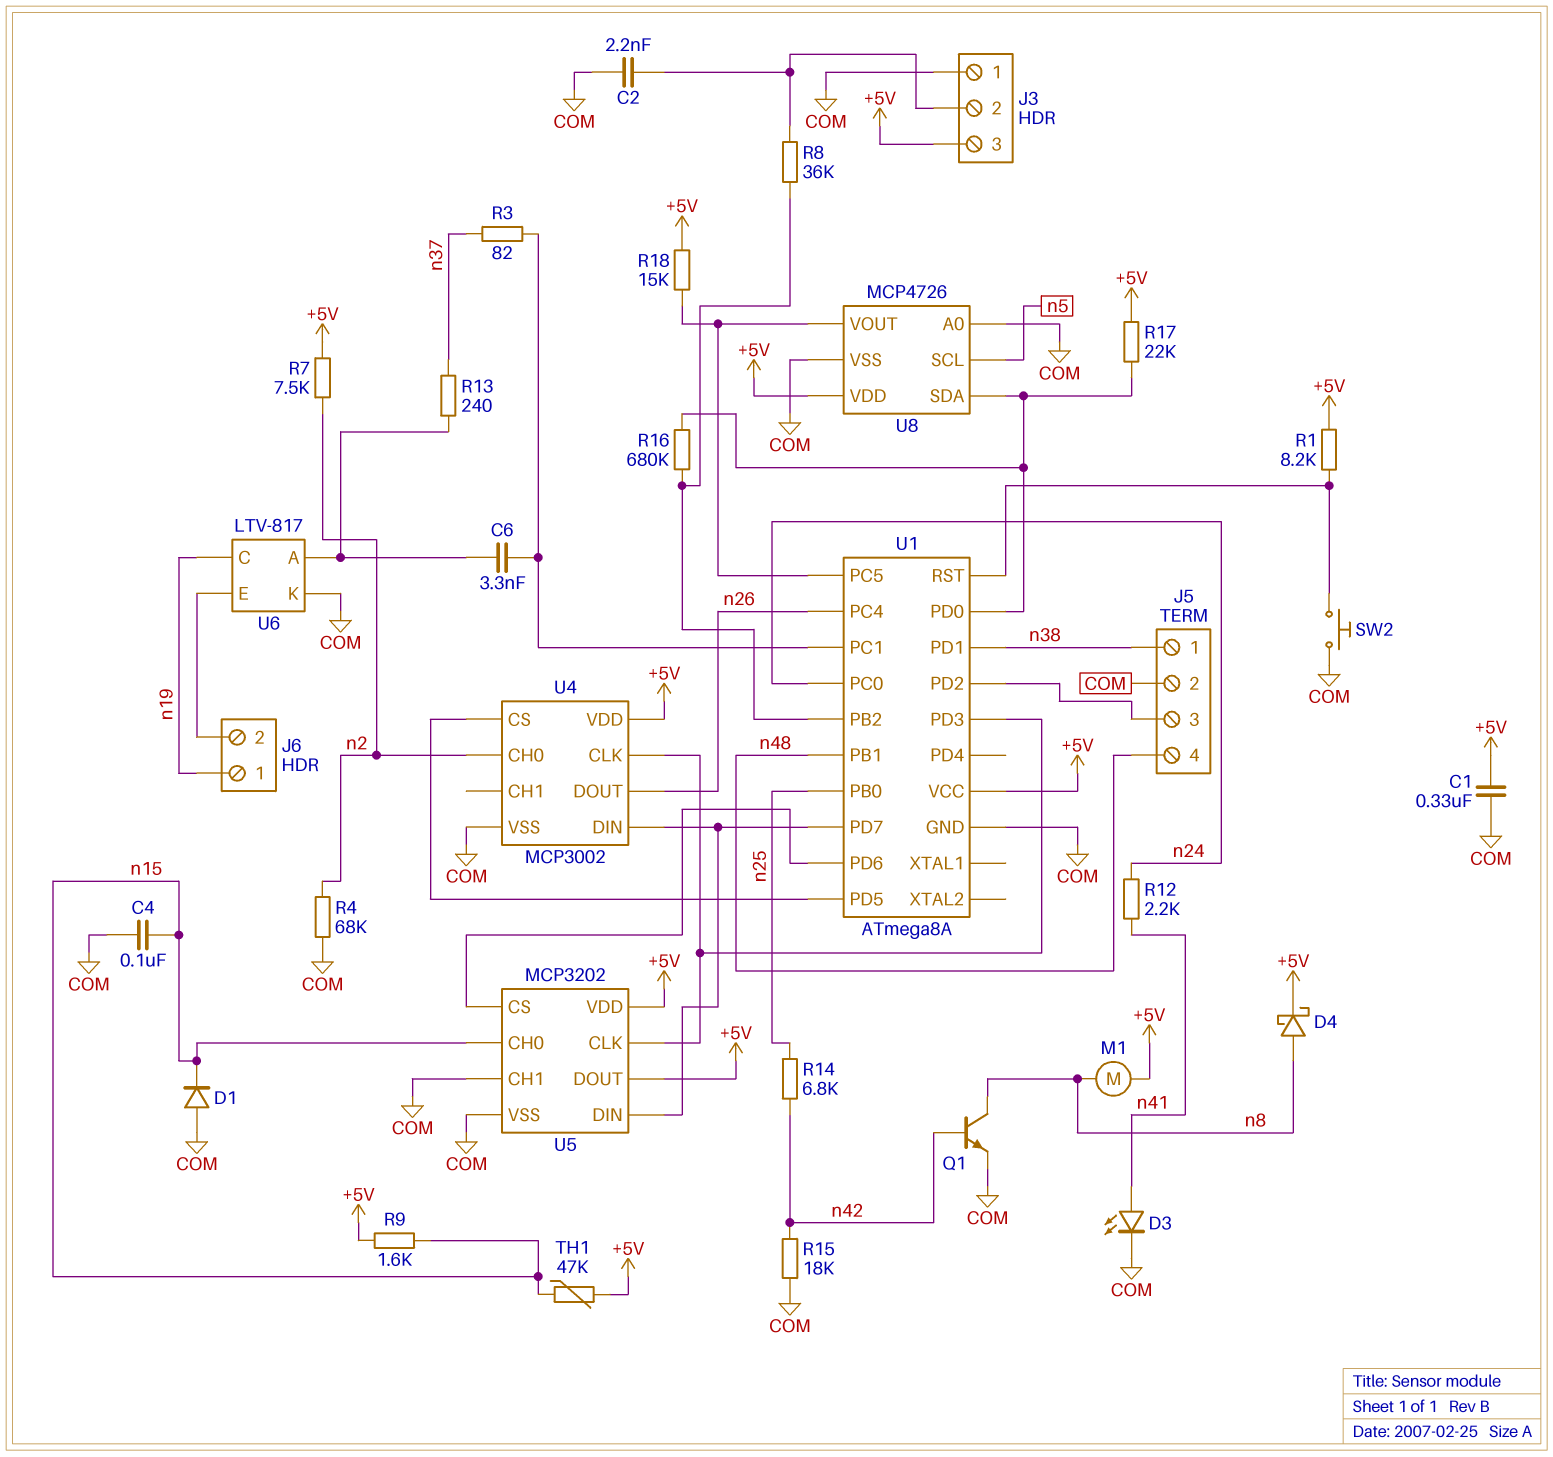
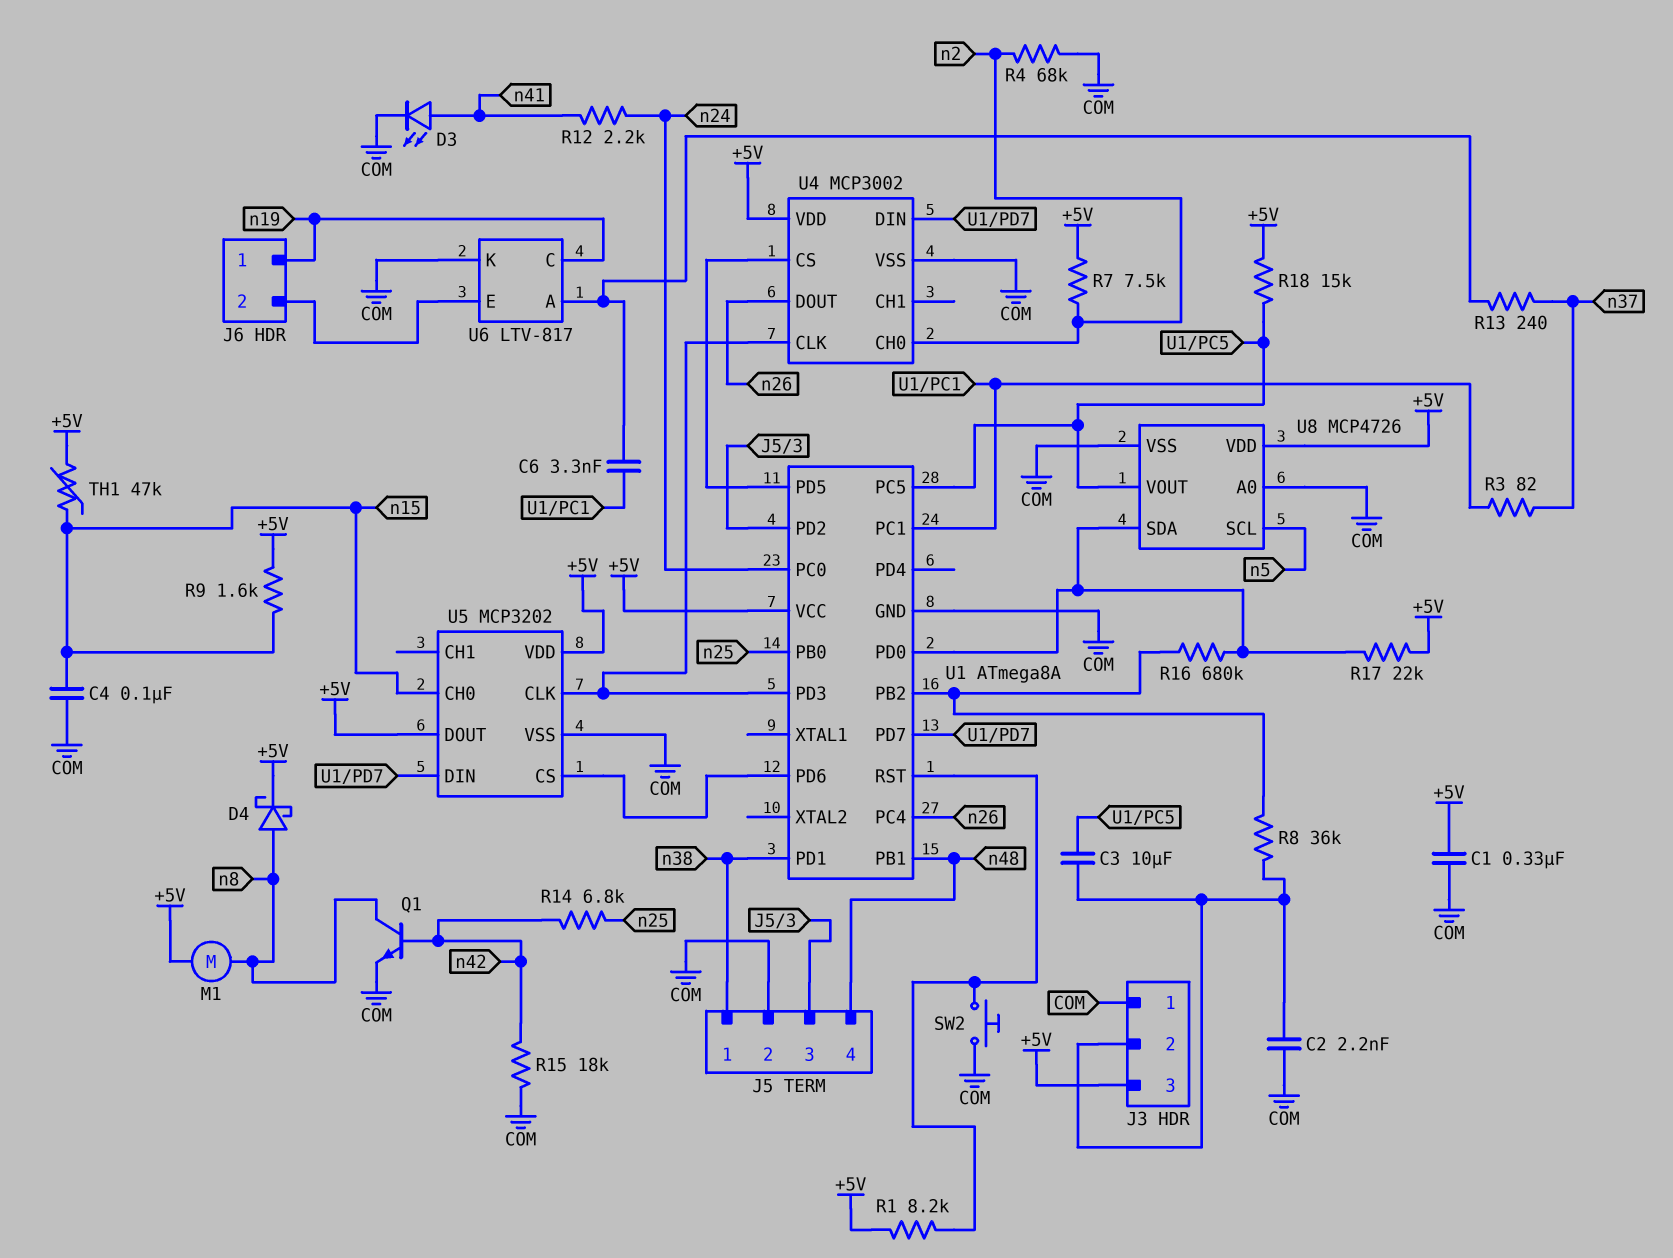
C3: none -> 10uF (J3/2, U1/PC5)
D1: diode (A COM, K n15) -> none
U5 pin CH1: COM -> none

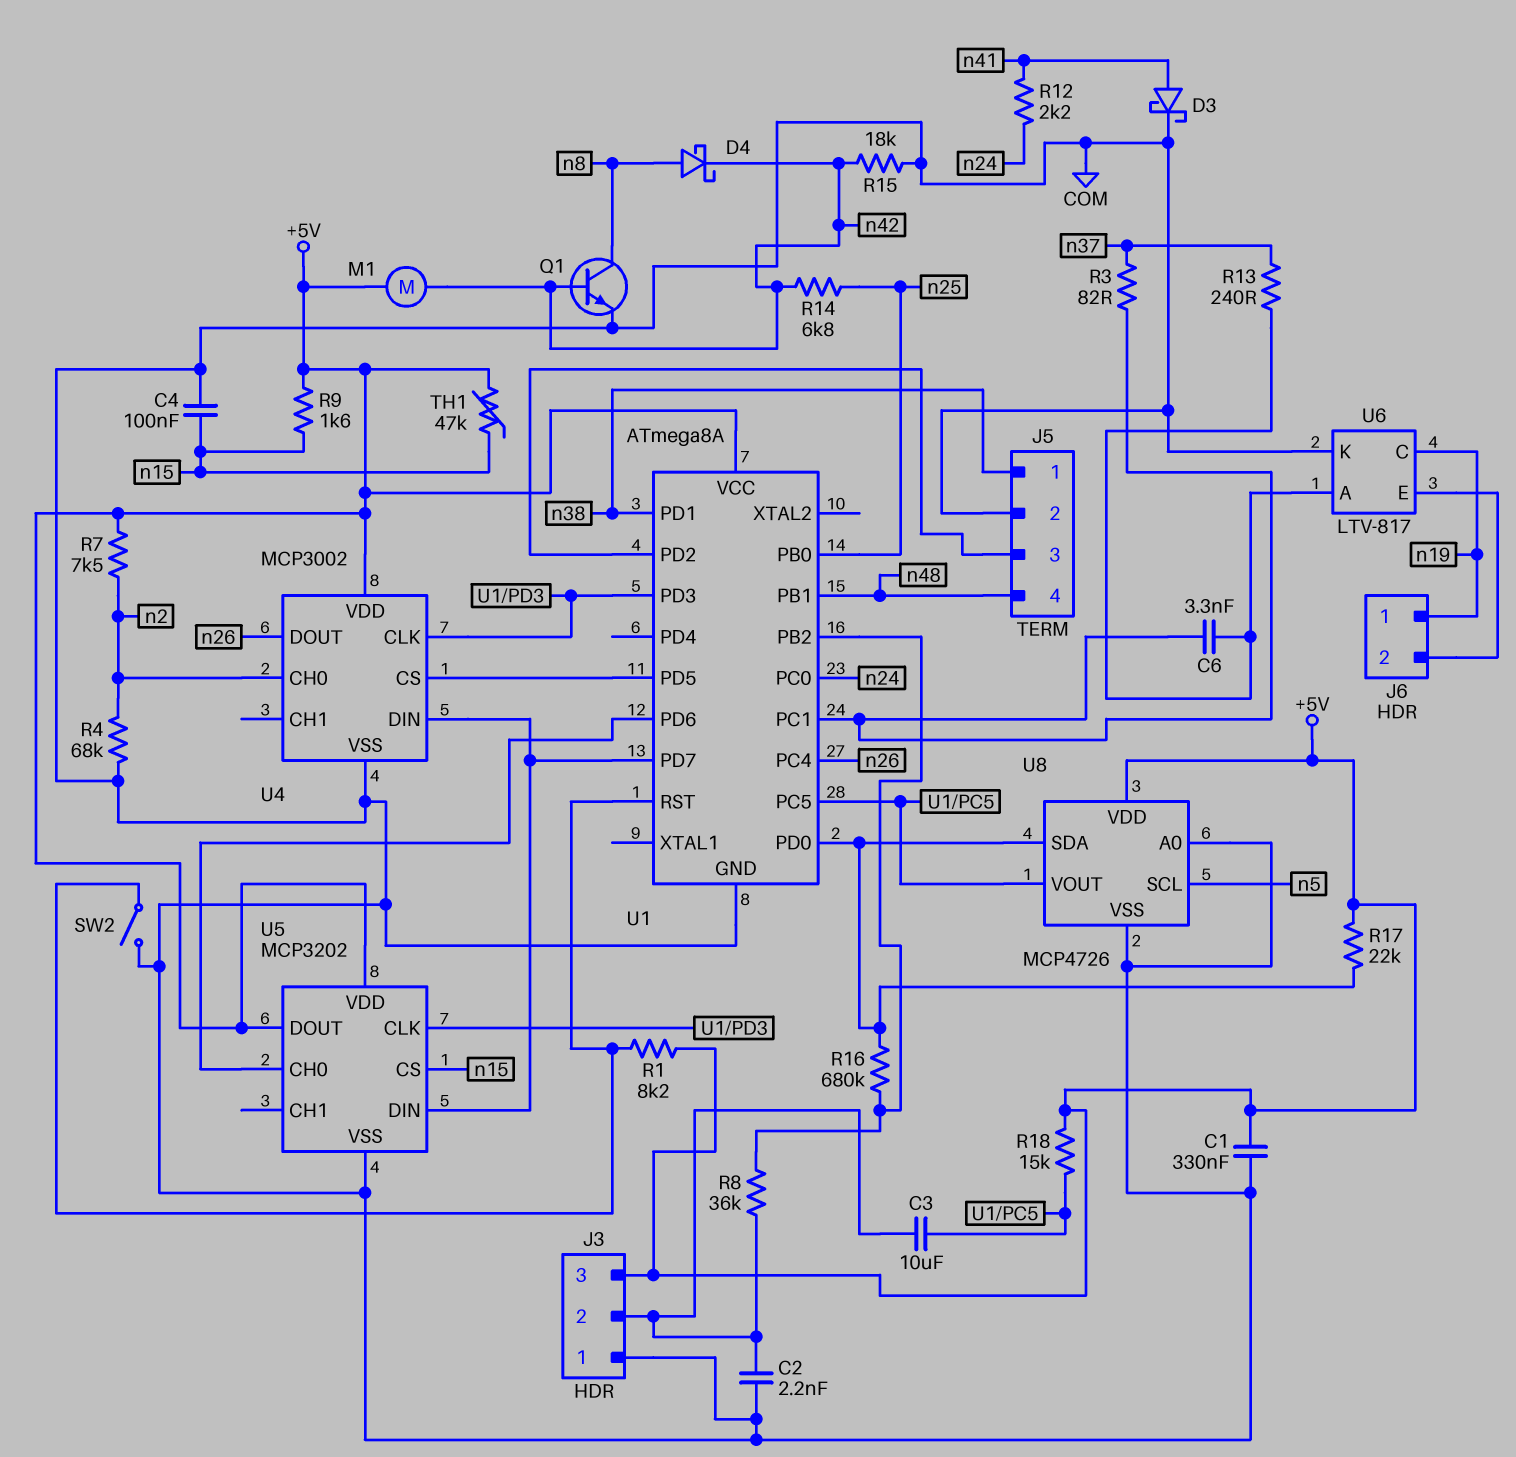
D3: LED (A n41, K COM) -> schottky (A n41, K COM)
D4: schottky (A n8, K +5V) -> schottky (A n8, K n42)
M1: motor (+5V, n8) -> motor (+5V, n42)
SW2: button (COM, U1/RST) -> switch (COM, U1/RST)
U5 pin CH0: n15 -> U1/PD6
U5 pin CS: U1/PD6 -> n15

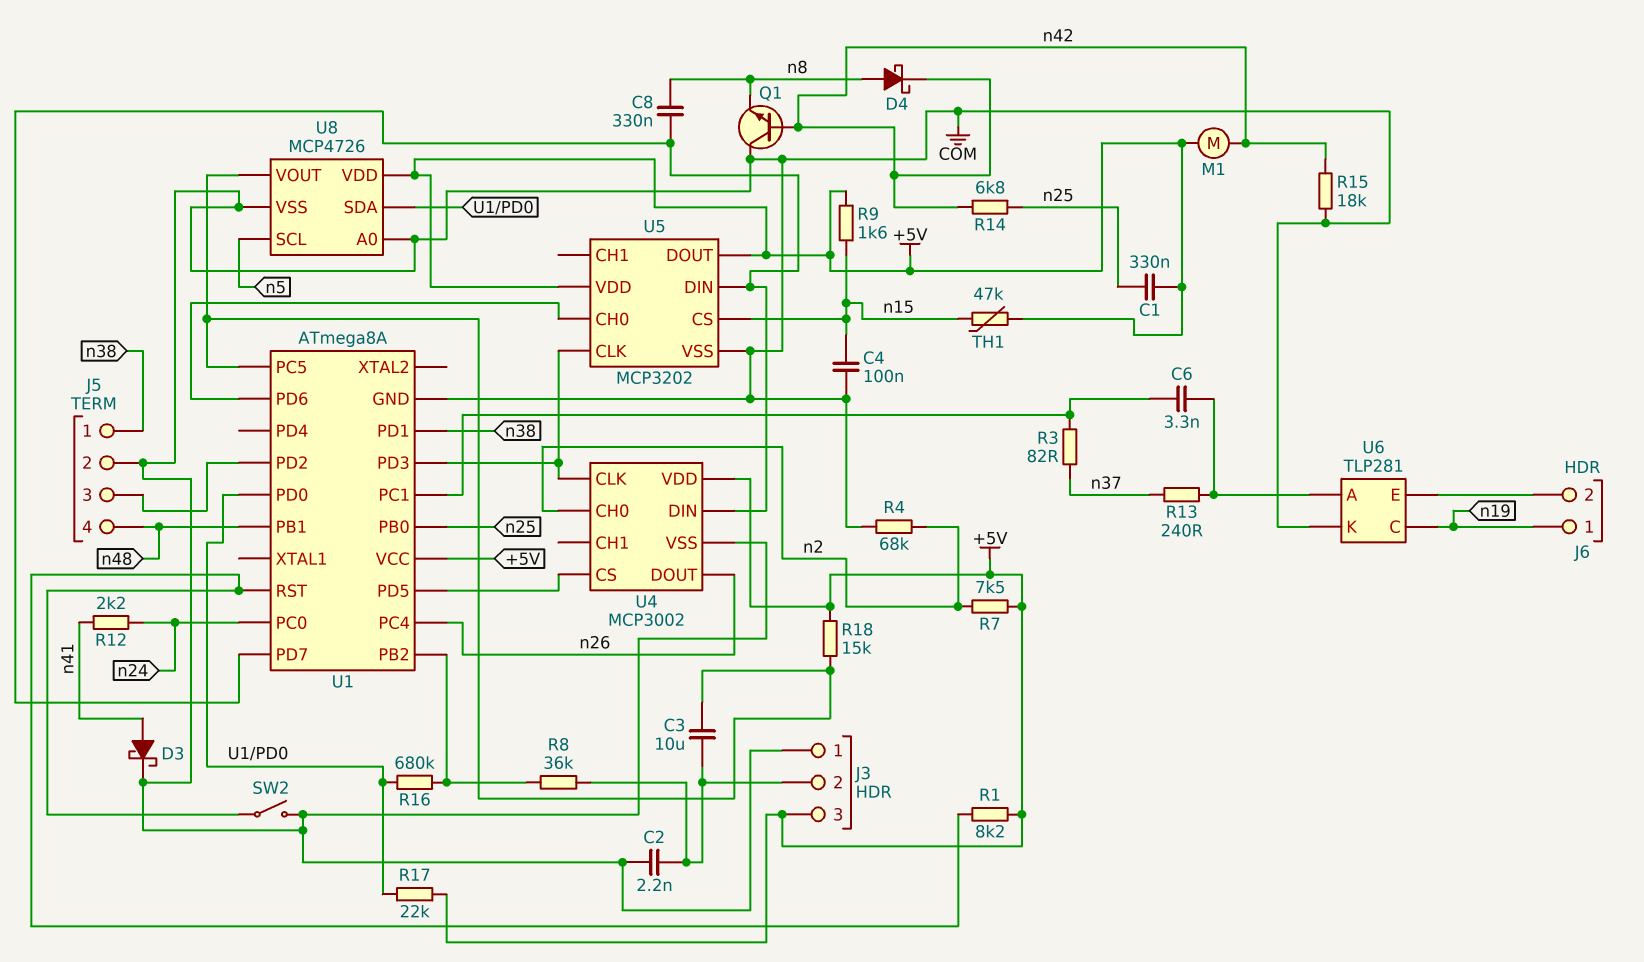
C1: 330nF (+5V, COM) -> 330nF (+5V, n25)
C8: none -> 330nF (U1/PD7, n8)
Q1: NPN (B n42, C n8, E COM) -> NPN (B n42, C COM, E n8)
U6: LTV-817 -> TLP281

